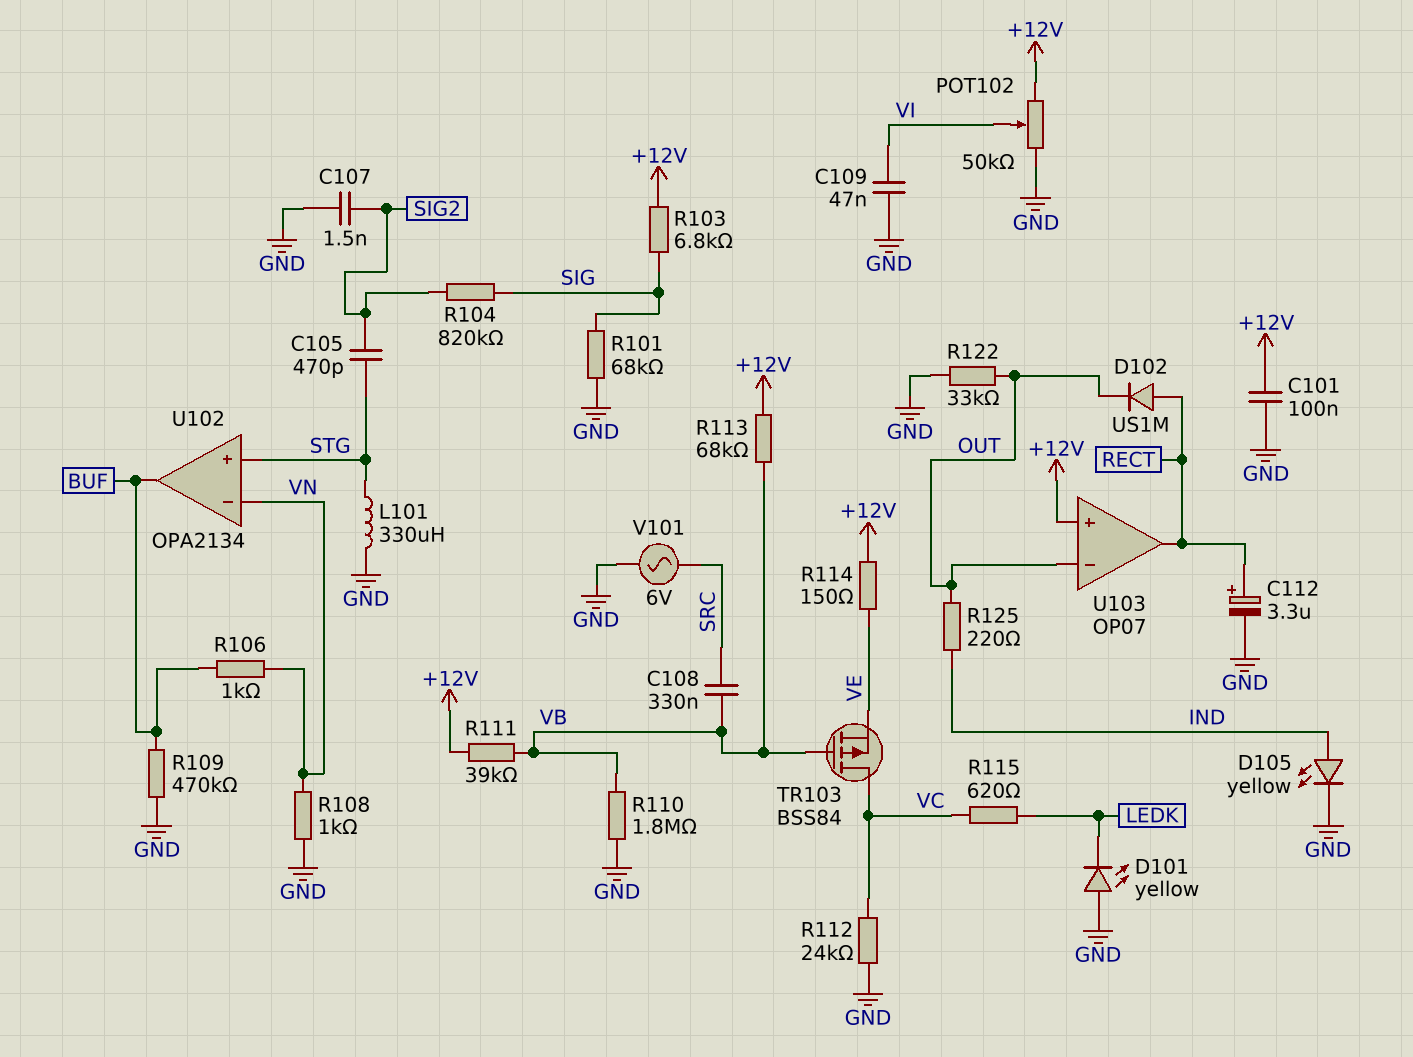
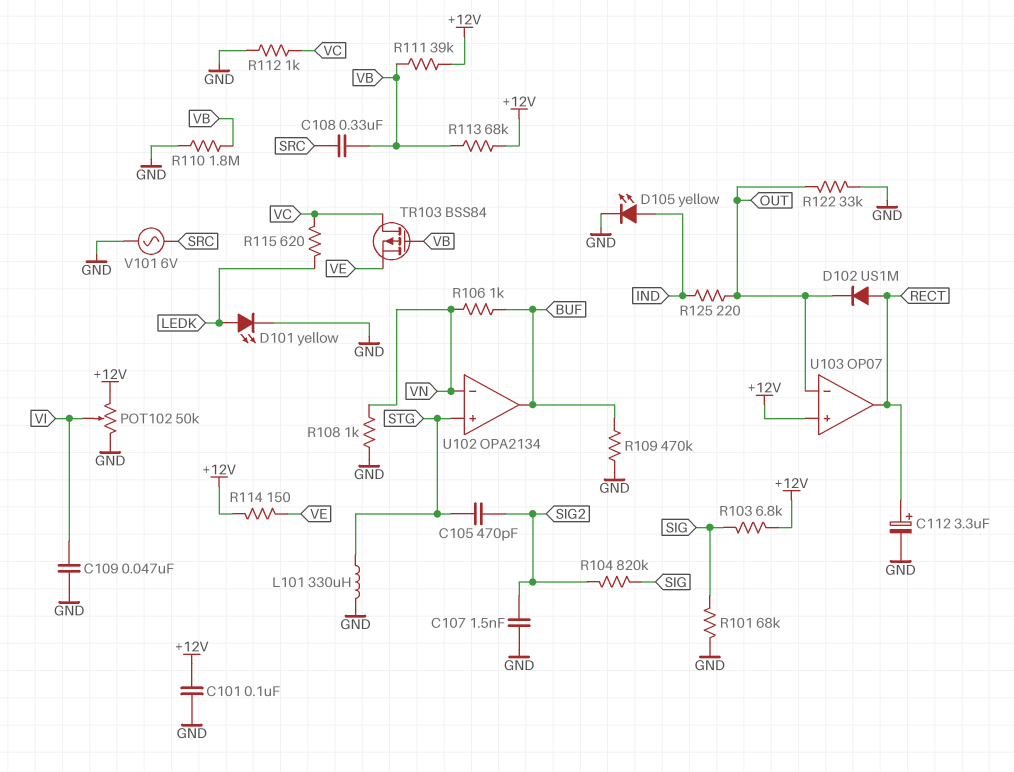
D101: LED yellow (A GND, K LEDK) -> LED yellow (A LEDK, K GND)
R112: 24k (GND, VC) -> 1k (GND, VC)

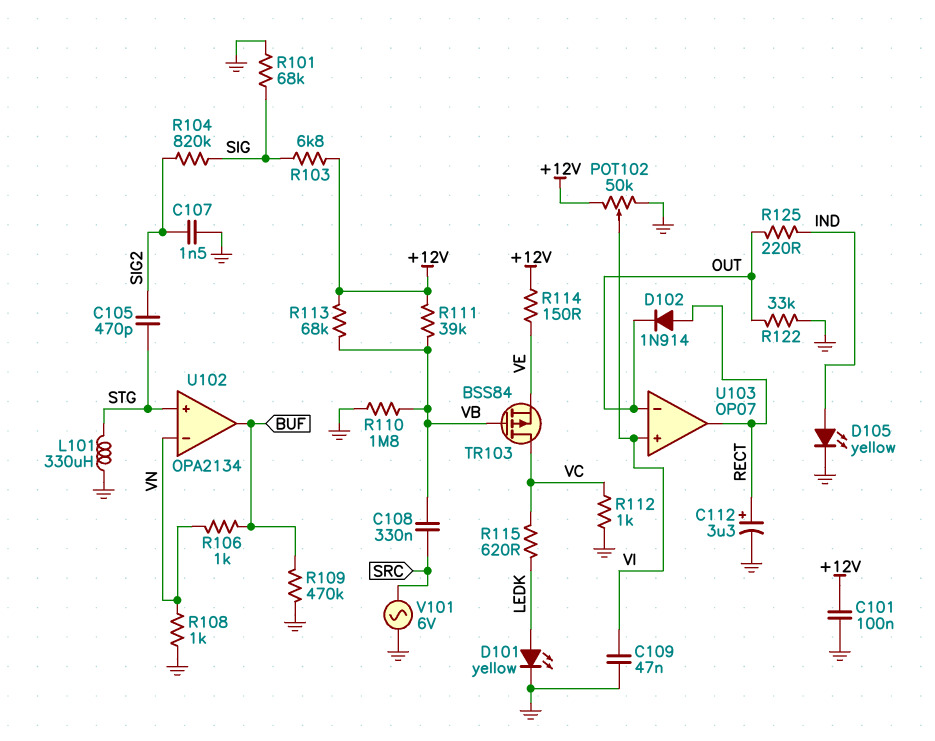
D102: diode US1M (A RECT, K OUT) -> diode 1N914 (A RECT, K OUT)
U103 pin in+: +12V -> VI

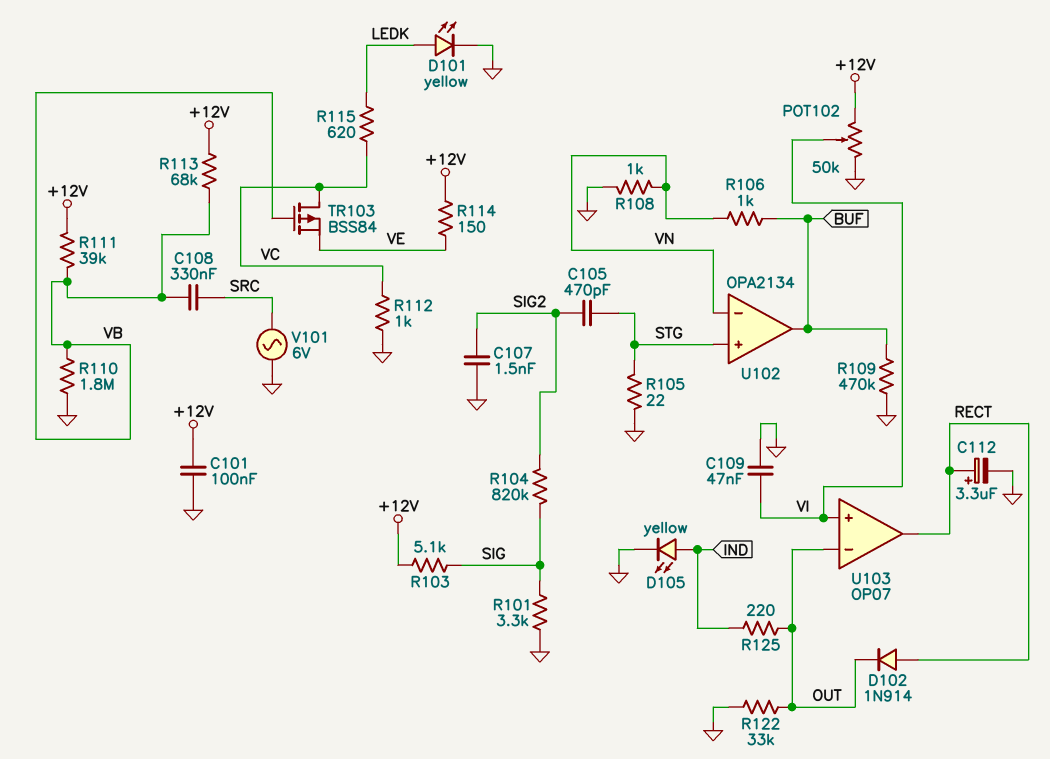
L101: 330uH (GND, STG) -> none
R101: 68k (GND, SIG) -> 3.3k (GND, SIG)
R103: 6.8k (+12V, SIG) -> 5.1k (+12V, SIG)
R105: none -> 22 (GND, STG)

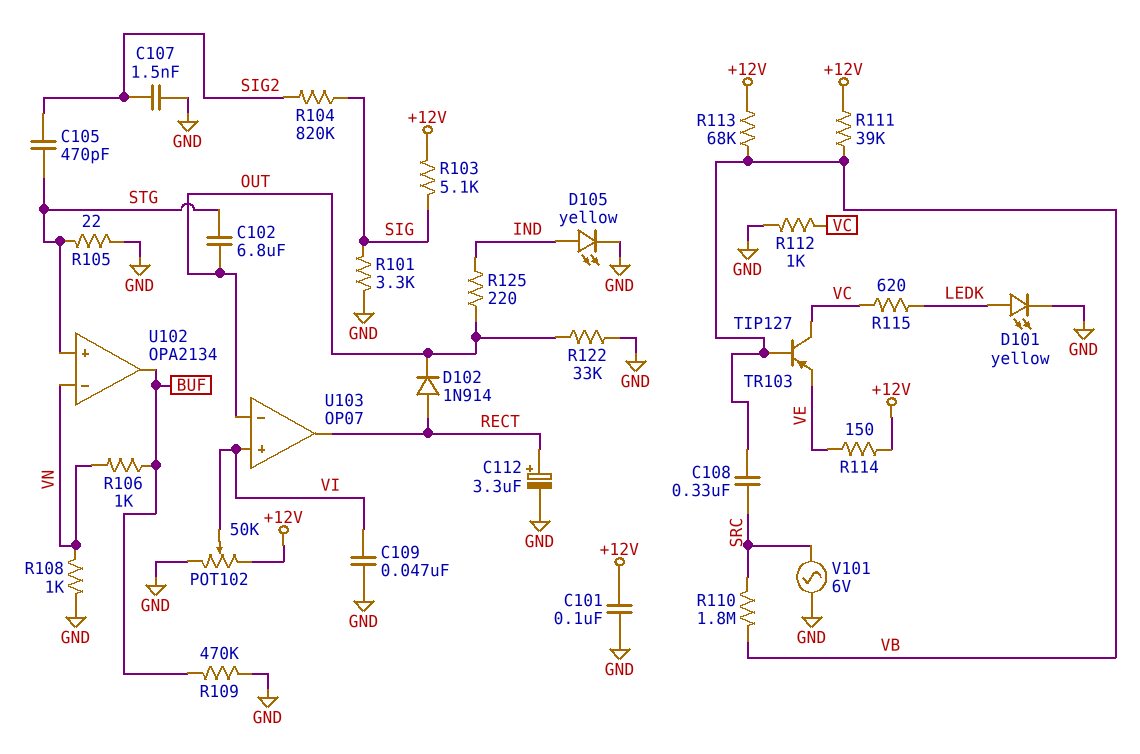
C102: none -> 6.8uF (OUT, STG)
R110: 1.8M (GND, VB) -> 1.8M (SRC, VB)
TR103: PMOS BSS84 (G VB, D VC, S VE) -> PNP TIP127 (B VB, C VC, E VE)

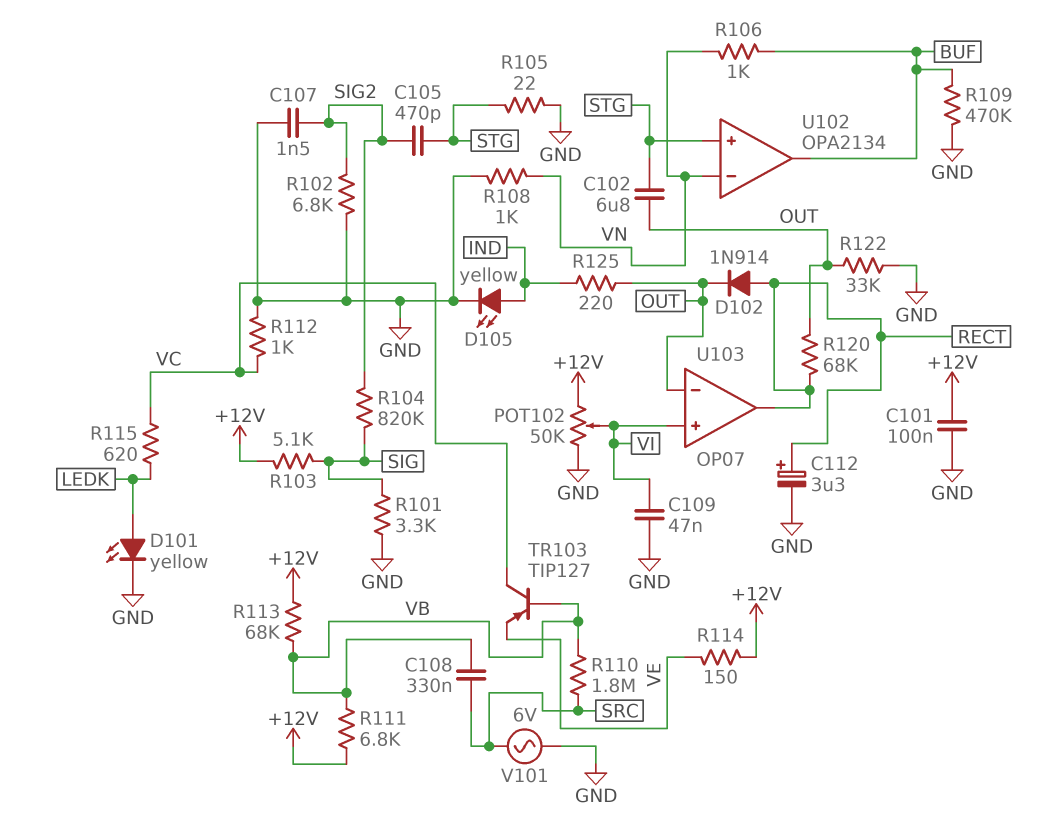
R102: none -> 6.8k (GND, SIG2)
R111: 39k (+12V, VB) -> 6.8k (+12V, VB)
R120: none -> 68k (OUT, RECT)

